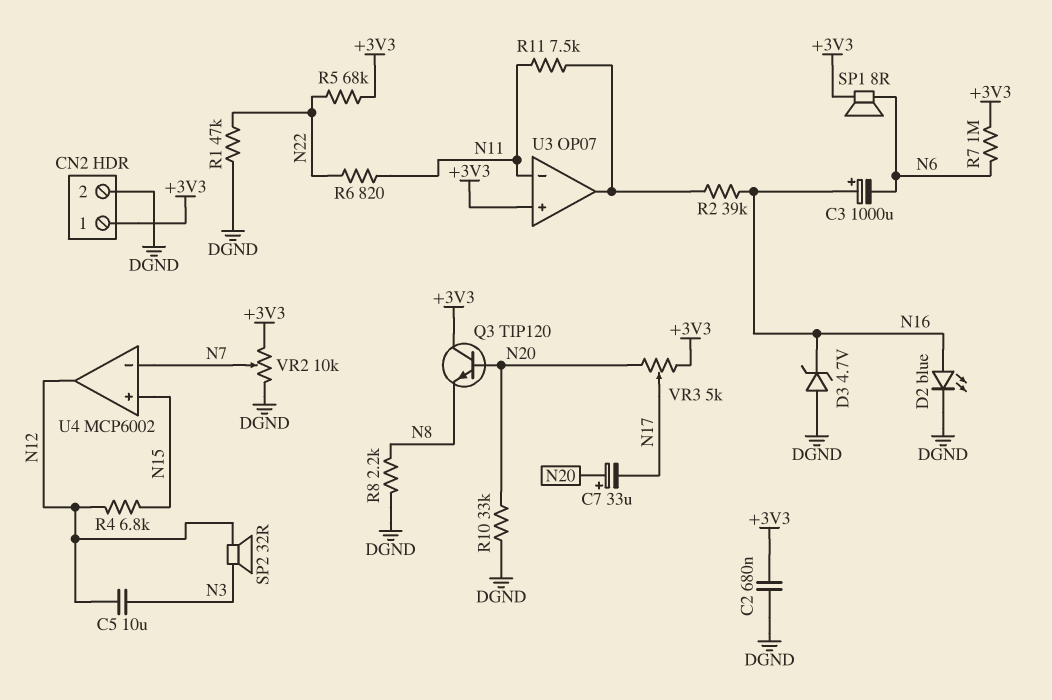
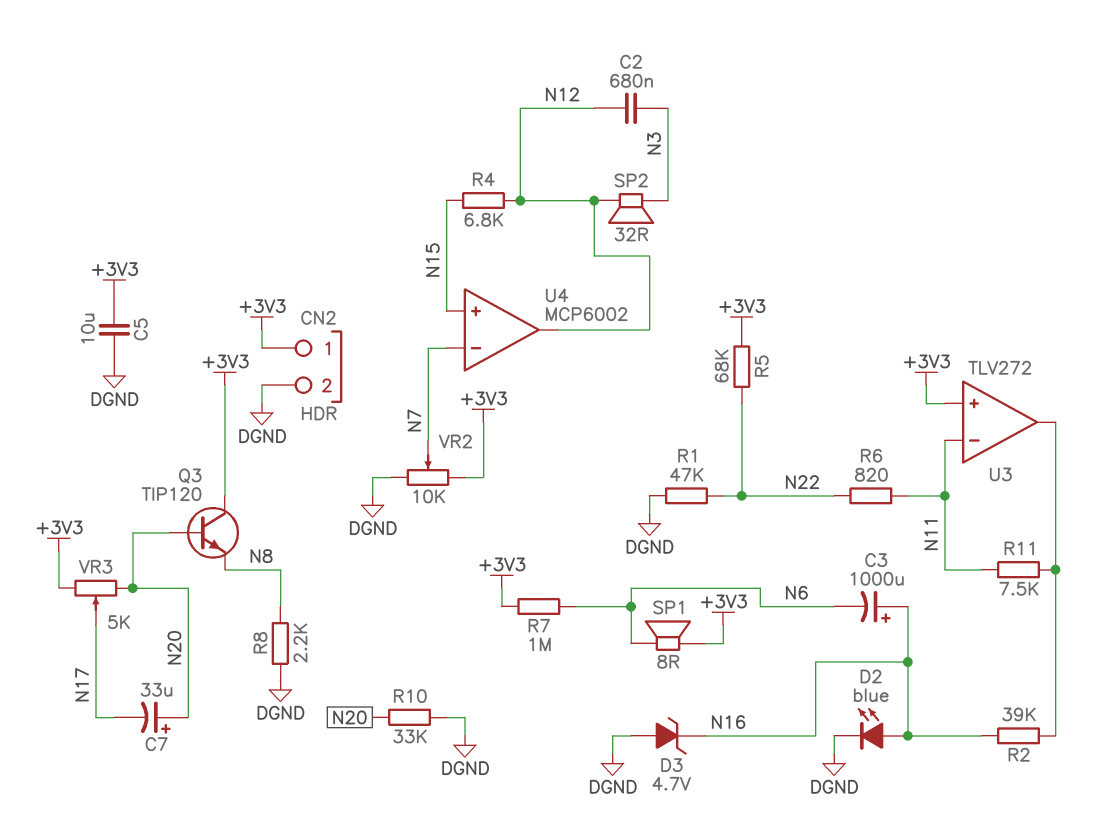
C2: 680nF (+3V3, DGND) -> 680nF (N3, N12)
C5: 10uF (N3, N12) -> 10uF (+3V3, DGND)
U3: OP07 -> TLV272

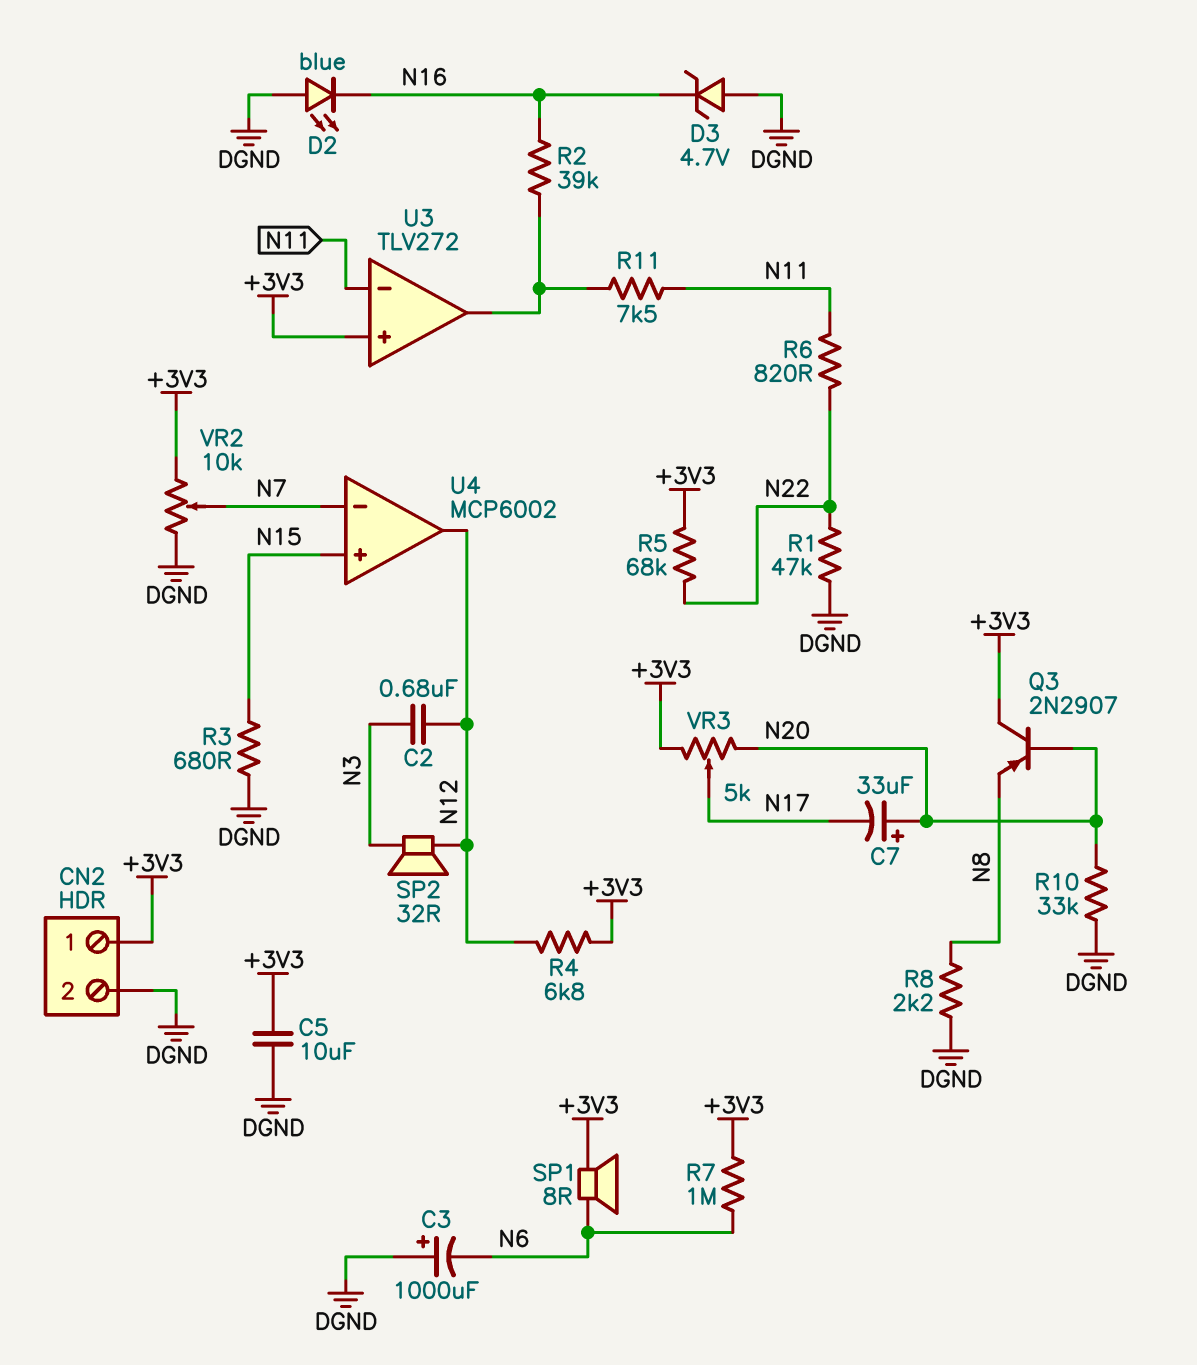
C3: 1000uF (plus N16, minus N6) -> 1000uF (plus DGND, minus N6)
D2: LED blue (A N16, K DGND) -> LED blue (A DGND, K N16)
Q3: NPN TIP120 (B N20, C +3V3, E N8) -> PNP 2N2907 (B N20, C +3V3, E N8)
R3: none -> 680 (DGND, N15)
R4: 6.8k (N12, N15) -> 6.8k (+3V3, N12)

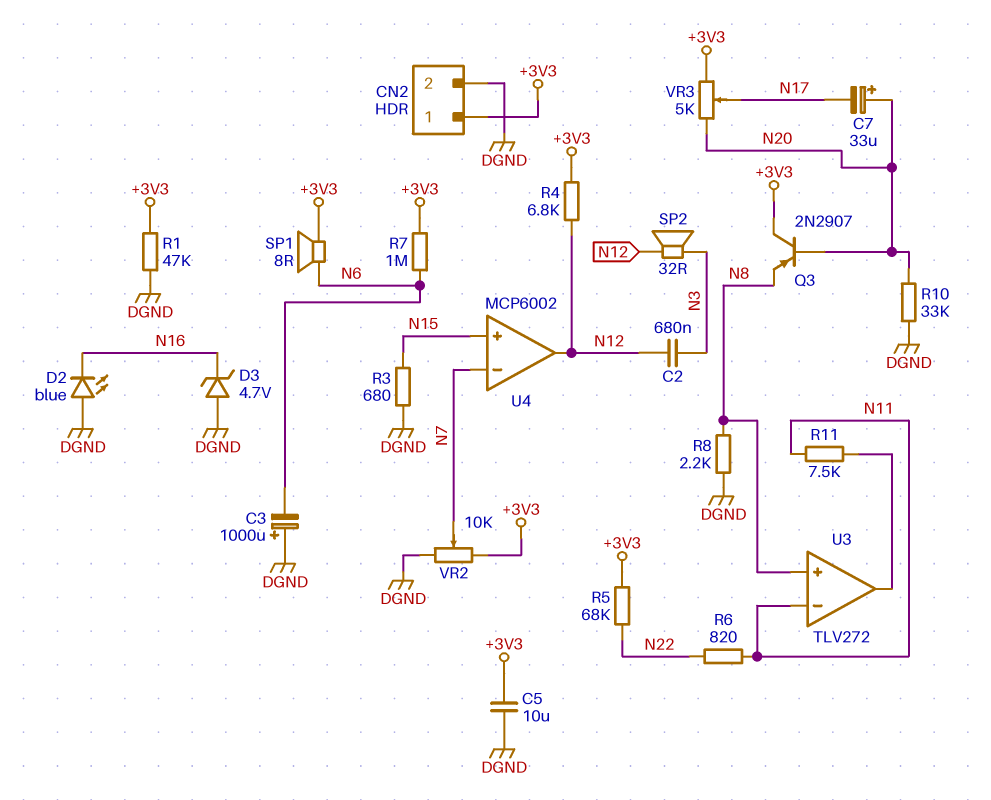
R1: 47k (DGND, N22) -> 47k (+3V3, DGND)
R2: 39k (N16, U3/out) -> none
U3 pin in+: +3V3 -> N8

